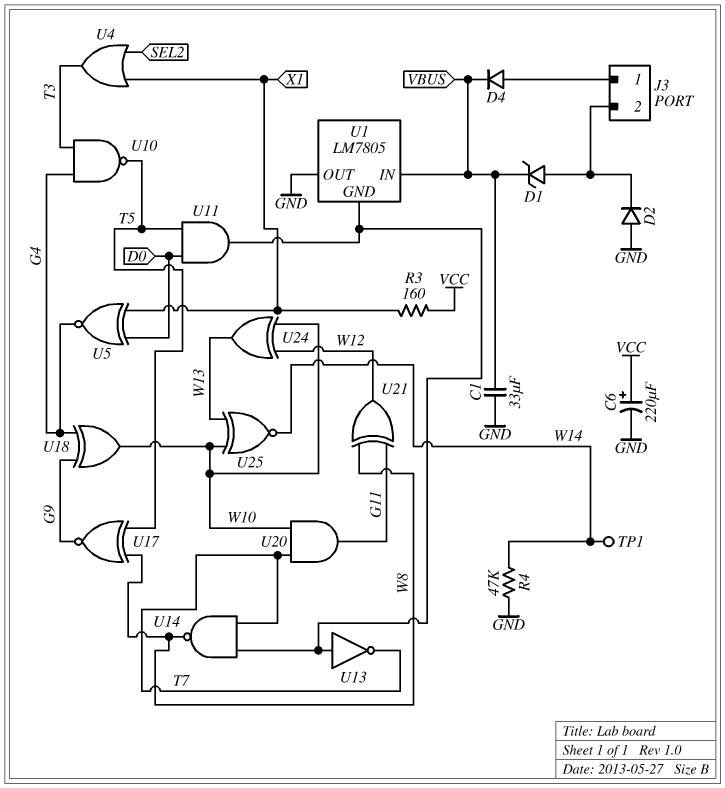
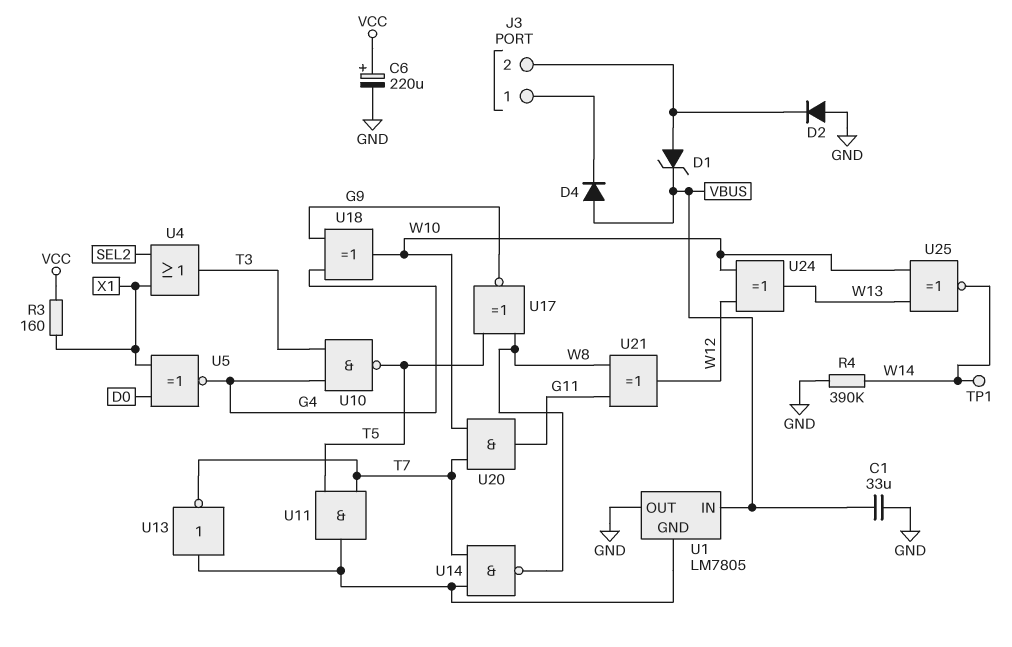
D4: diode (A J3/1, K VBUS) -> diode (A VBUS, K J3/1)
R4: 47k (GND, W14) -> 390k (GND, W14)
U11: AND (in D0, in T5, out U1/GND) -> AND (in T5, in T7, out U1/GND)

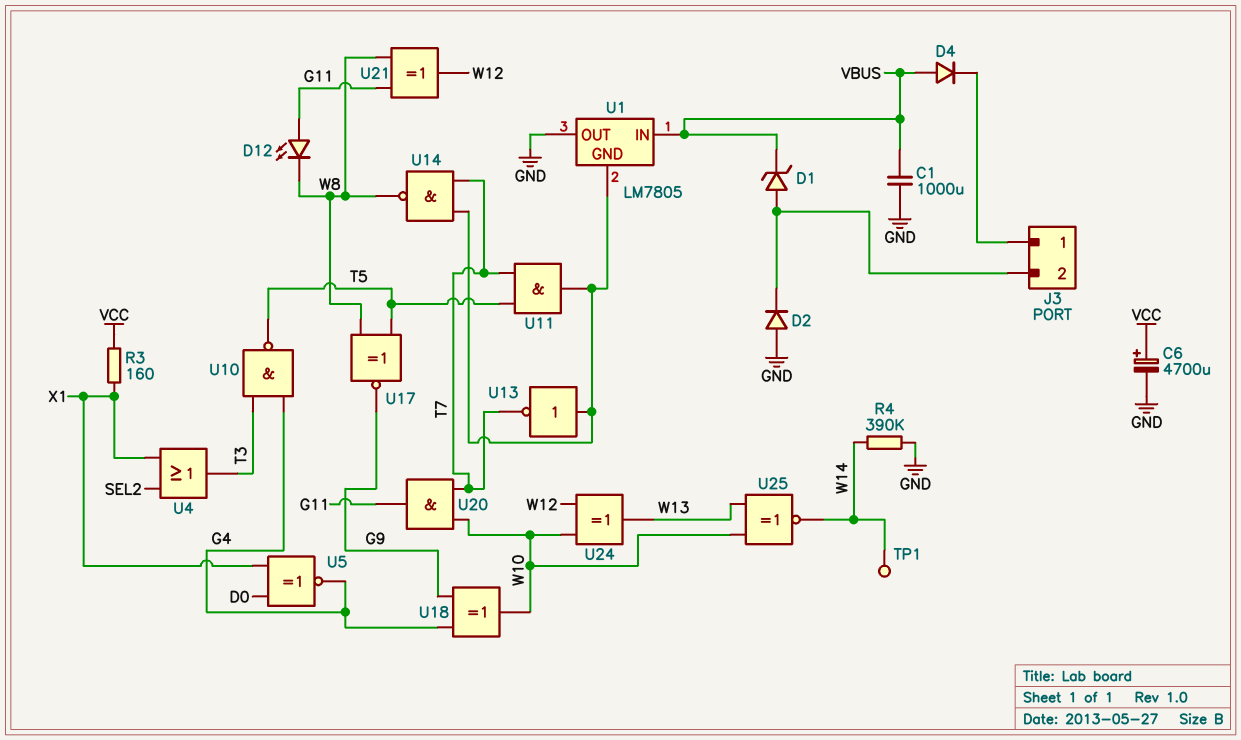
C1: 33uF (GND, VBUS) -> 1000uF (GND, VBUS)
C6: 220uF (plus VCC, minus GND) -> 4700uF (plus VCC, minus GND)
D12: none -> LED (A G11, K W8)

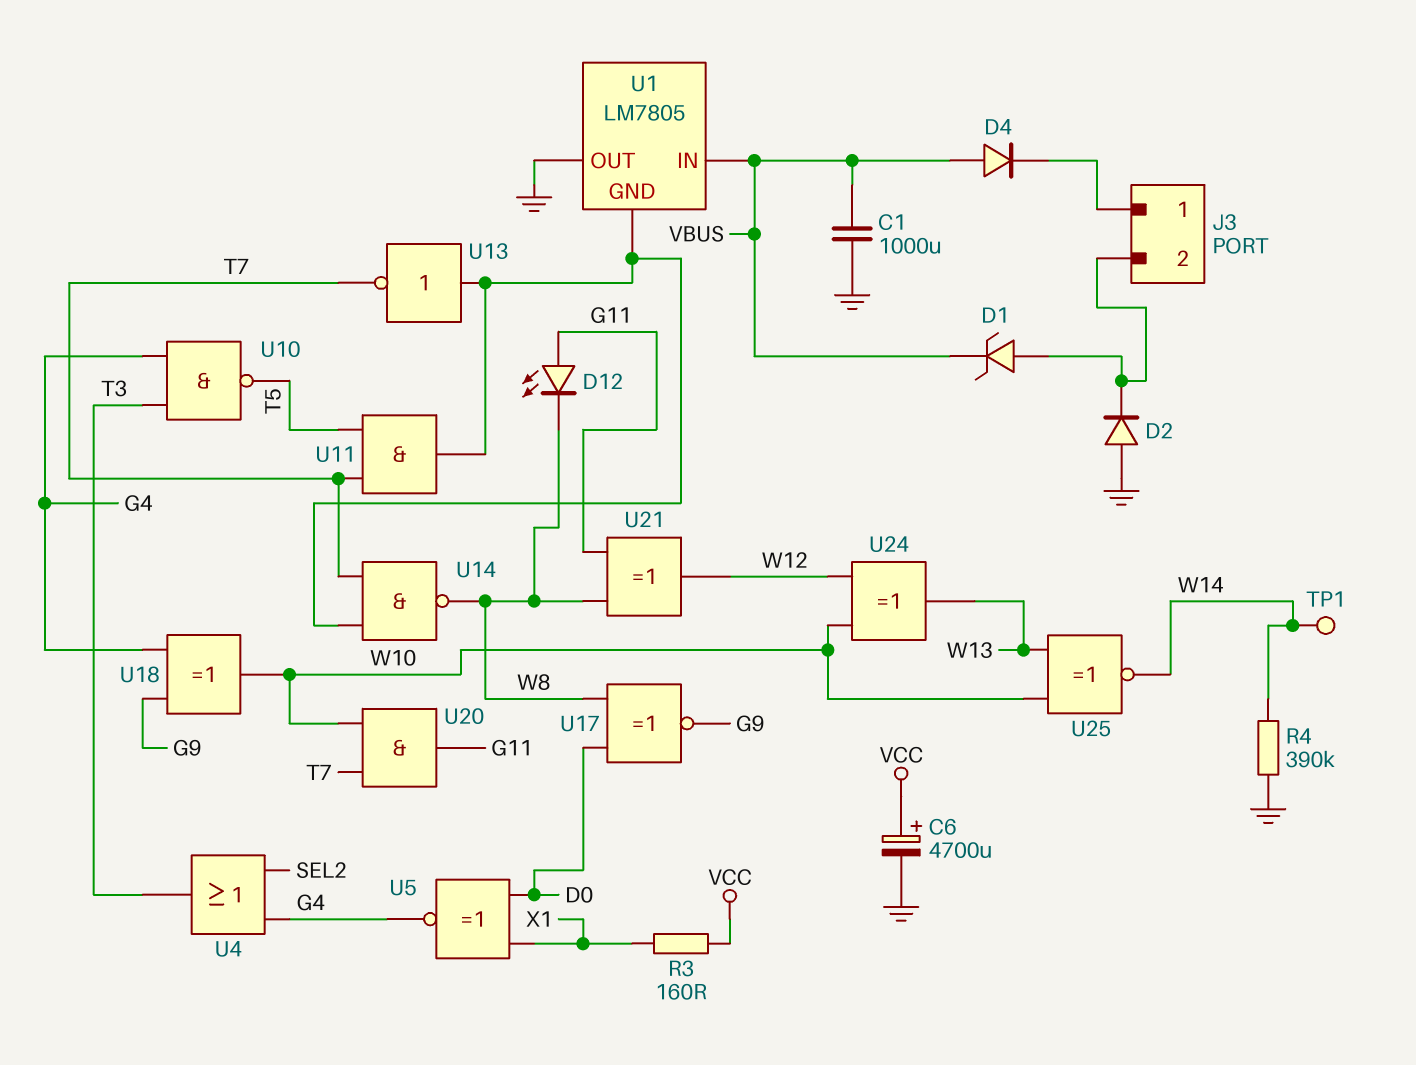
U4: OR (in SEL2, in X1, out T3) -> OR (in G4, in SEL2, out T3)
U17: XNOR (in T5, in W8, out G9) -> XNOR (in D0, in W8, out G9)

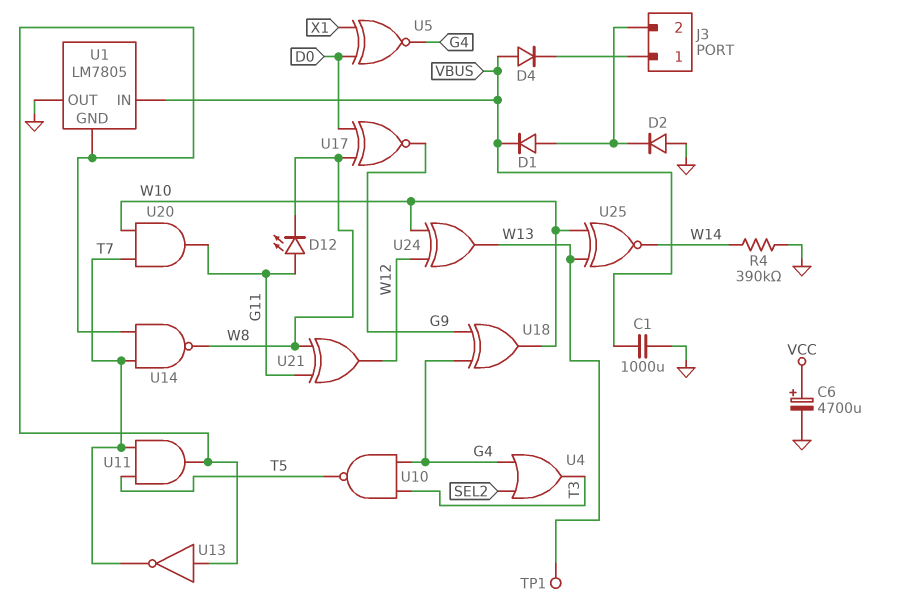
D1: zener (A J3/2, K VBUS) -> diode (A J3/2, K VBUS)
R3: 160 (VCC, X1) -> none
TP1: test point (W14) -> test point (W13)

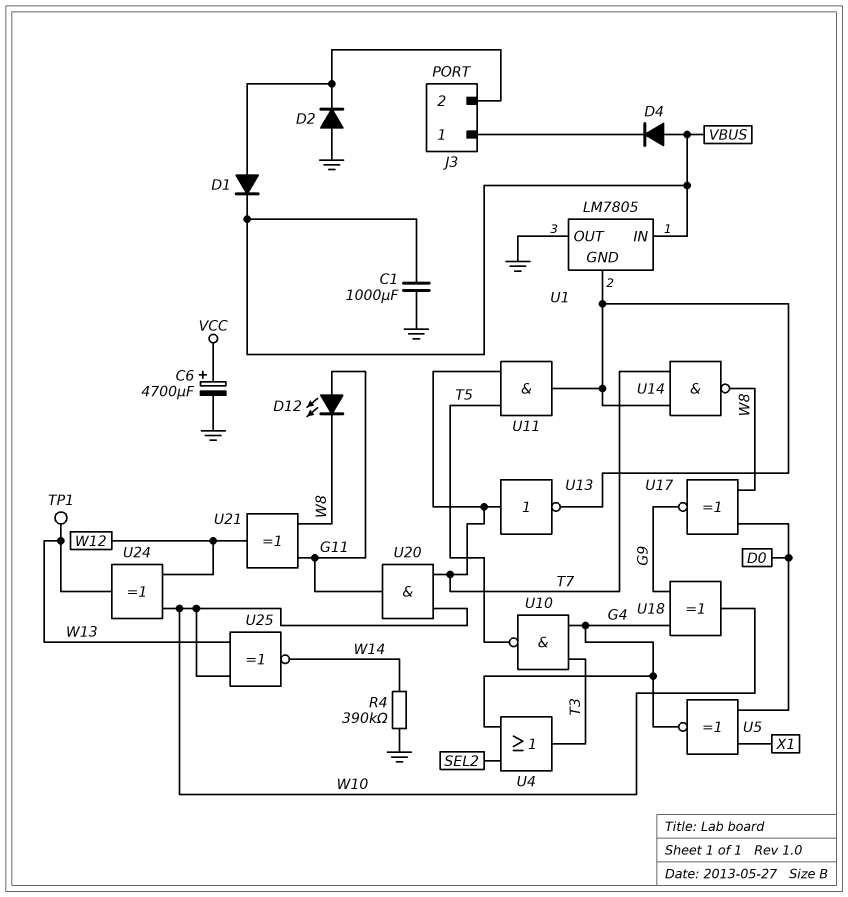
U13: NOT (in U1/GND, out T7) -> NOT (in T7, out U1/GND)

